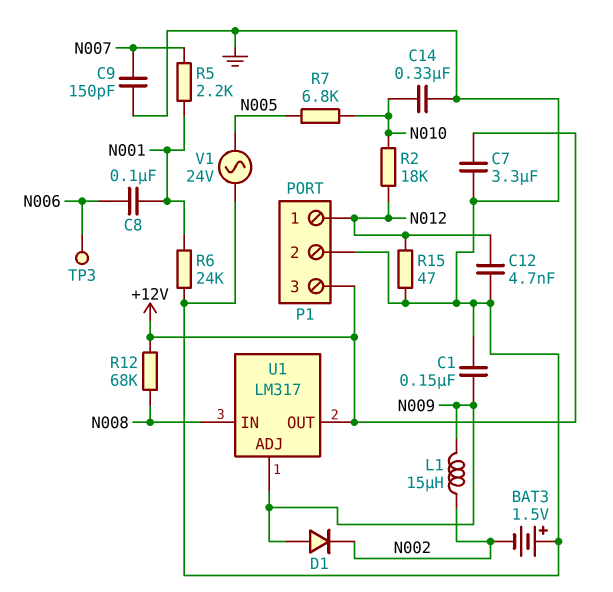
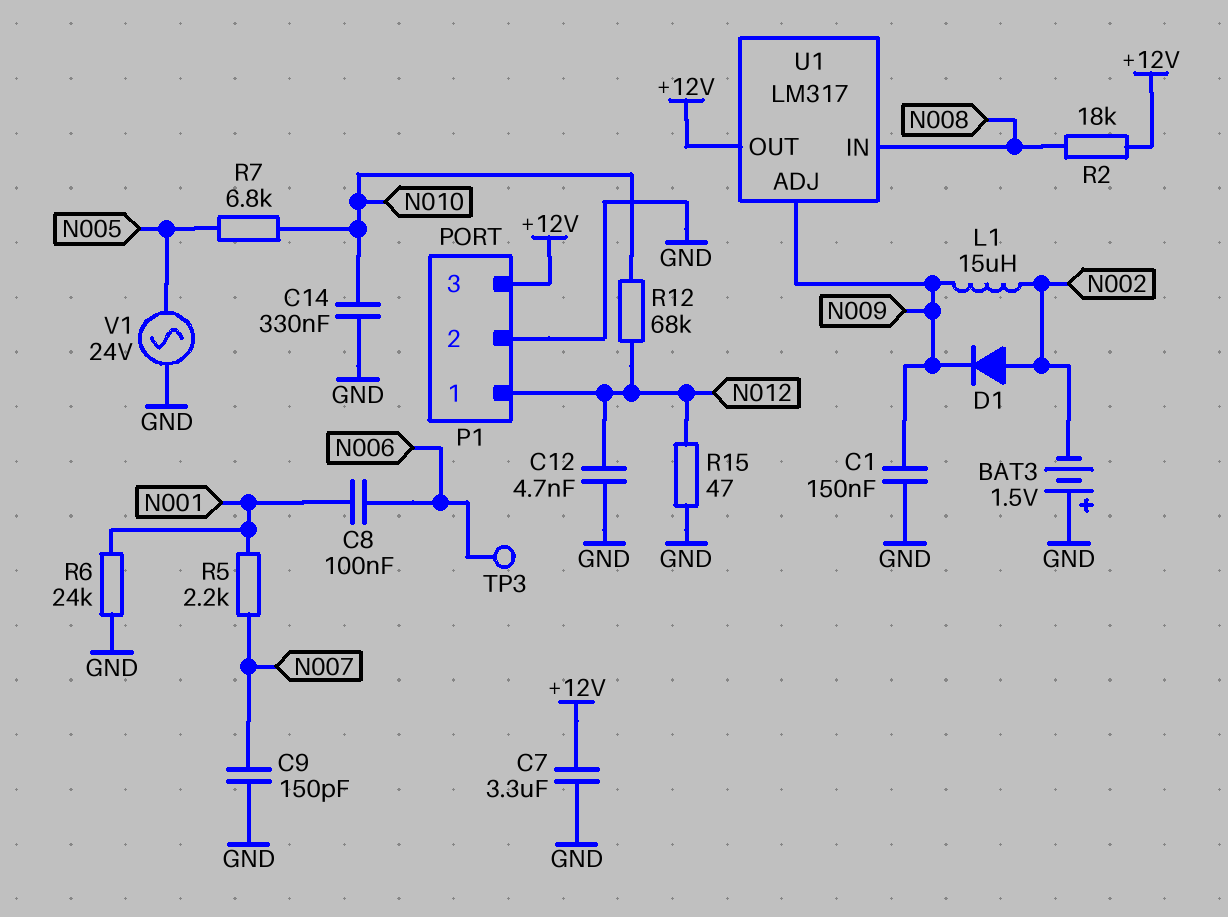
D1: diode (A N009, K N002) -> diode (A N002, K N009)
R2: 18k (N010, N012) -> 18k (+12V, N008)
R12: 68k (+12V, N008) -> 68k (N010, N012)

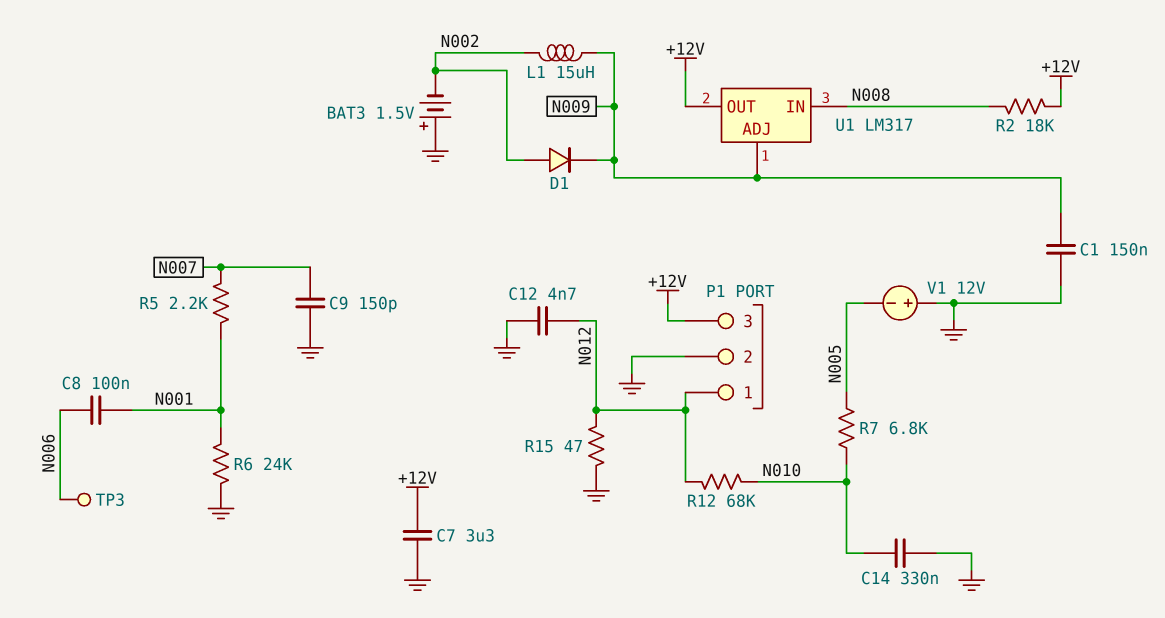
V1: AC 24V (GND, N005) -> 12V (plus GND, minus N005)

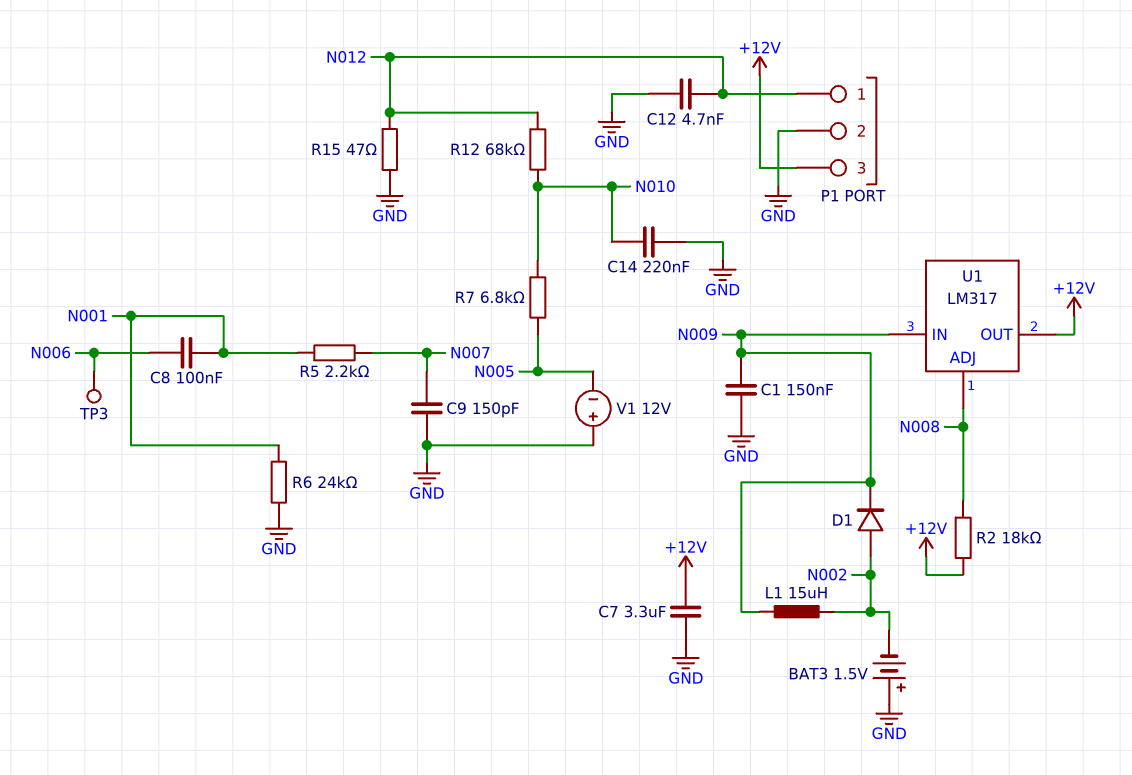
C14: 330nF (GND, N010) -> 220nF (GND, N010)
U1 pin ADJ: N009 -> N008
U1 pin IN: N008 -> N009

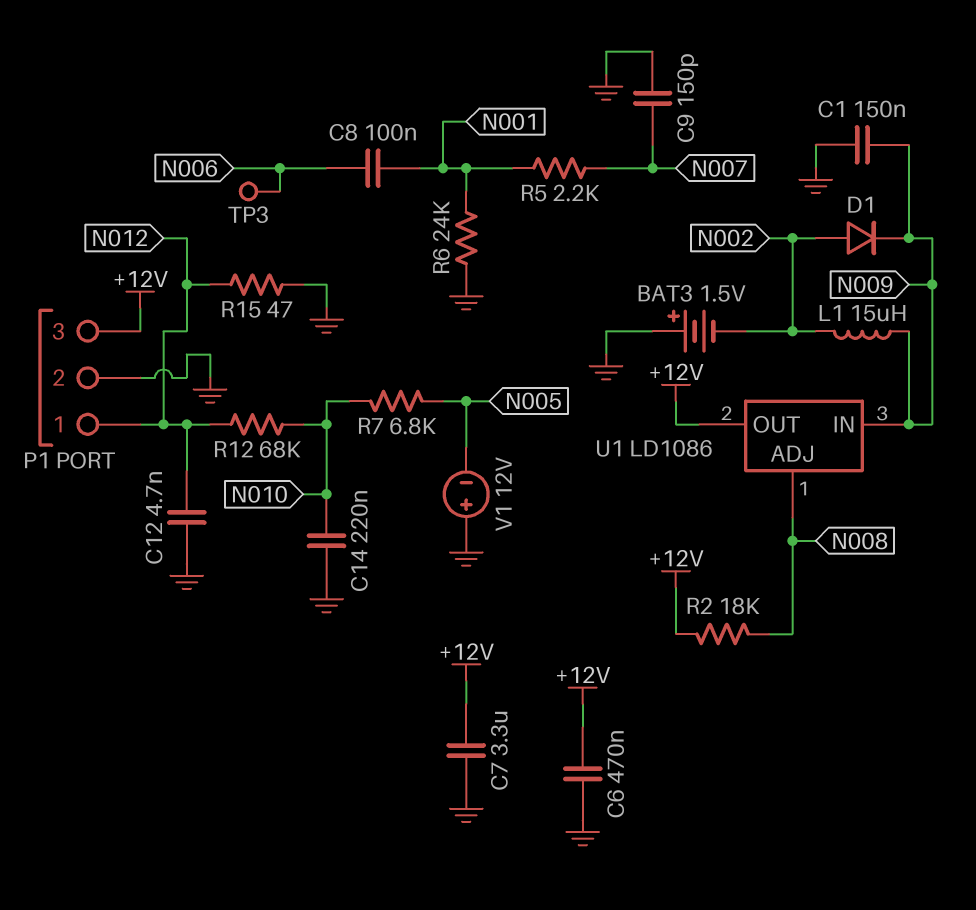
C6: none -> 470nF (+12V, GND)
U1: LM317 -> LD1086

